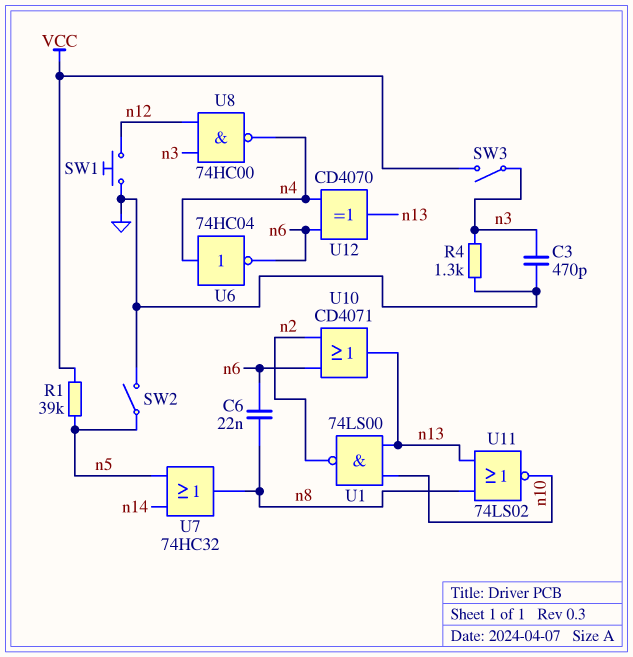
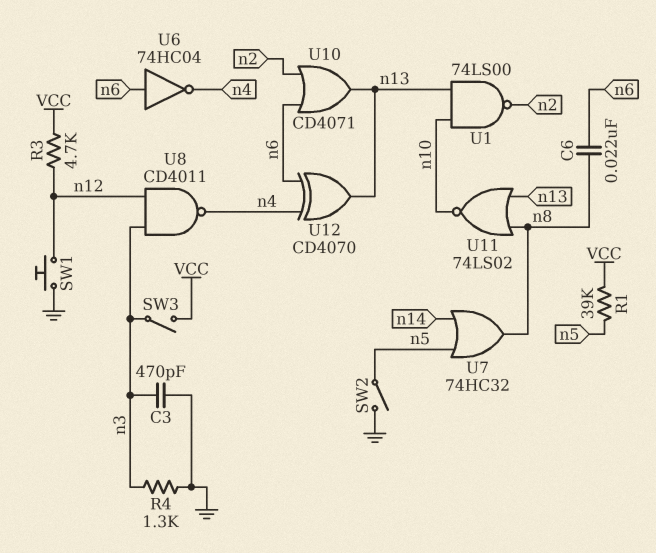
R3: none -> 4.7k (VCC, n12)
U6: NOT 74HC04 (in n4, out n6) -> NOT 74HC04 (in n6, out n4)
U8: NAND 74HC00 (in n3, in n12, out n4) -> NAND CD4011 (in n3, in n12, out n4)

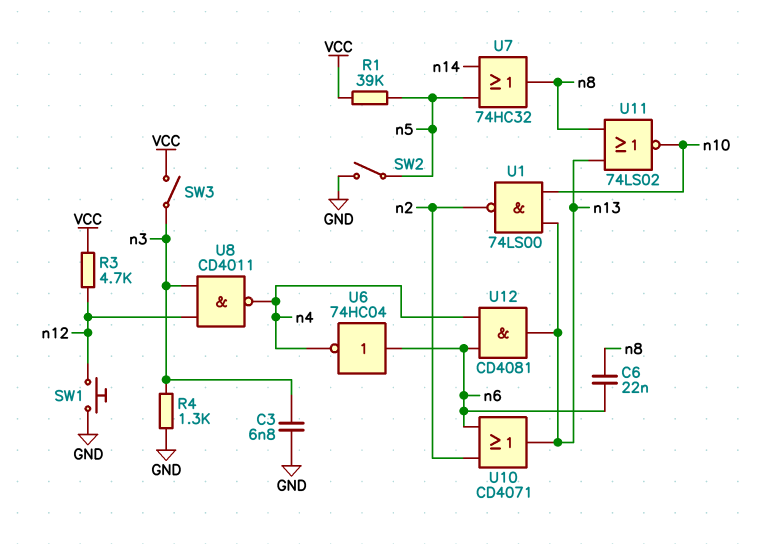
C3: 470pF (GND, n3) -> 6.8nF (GND, n3)
U12: XOR CD4070 (in n4, in n6, out n13) -> AND CD4081 (in n4, in n6, out n13)

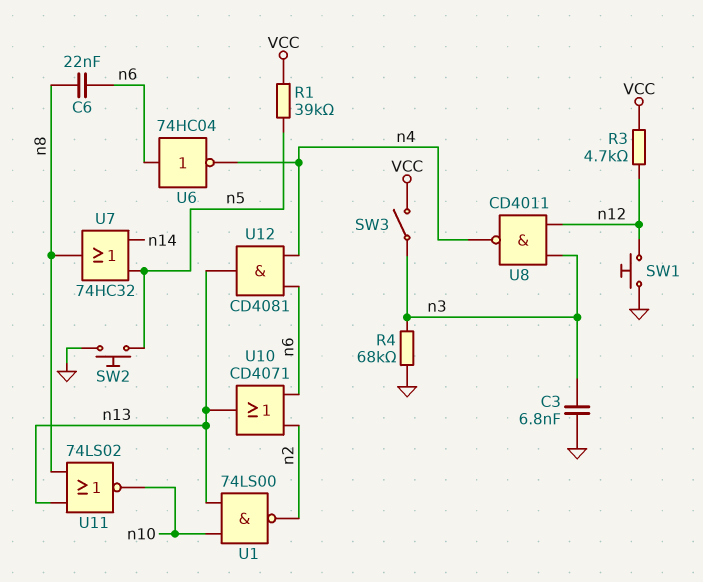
R4: 1.3k (GND, n3) -> 68k (GND, n3)
SW2: switch (GND, n5) -> button (GND, n5)

